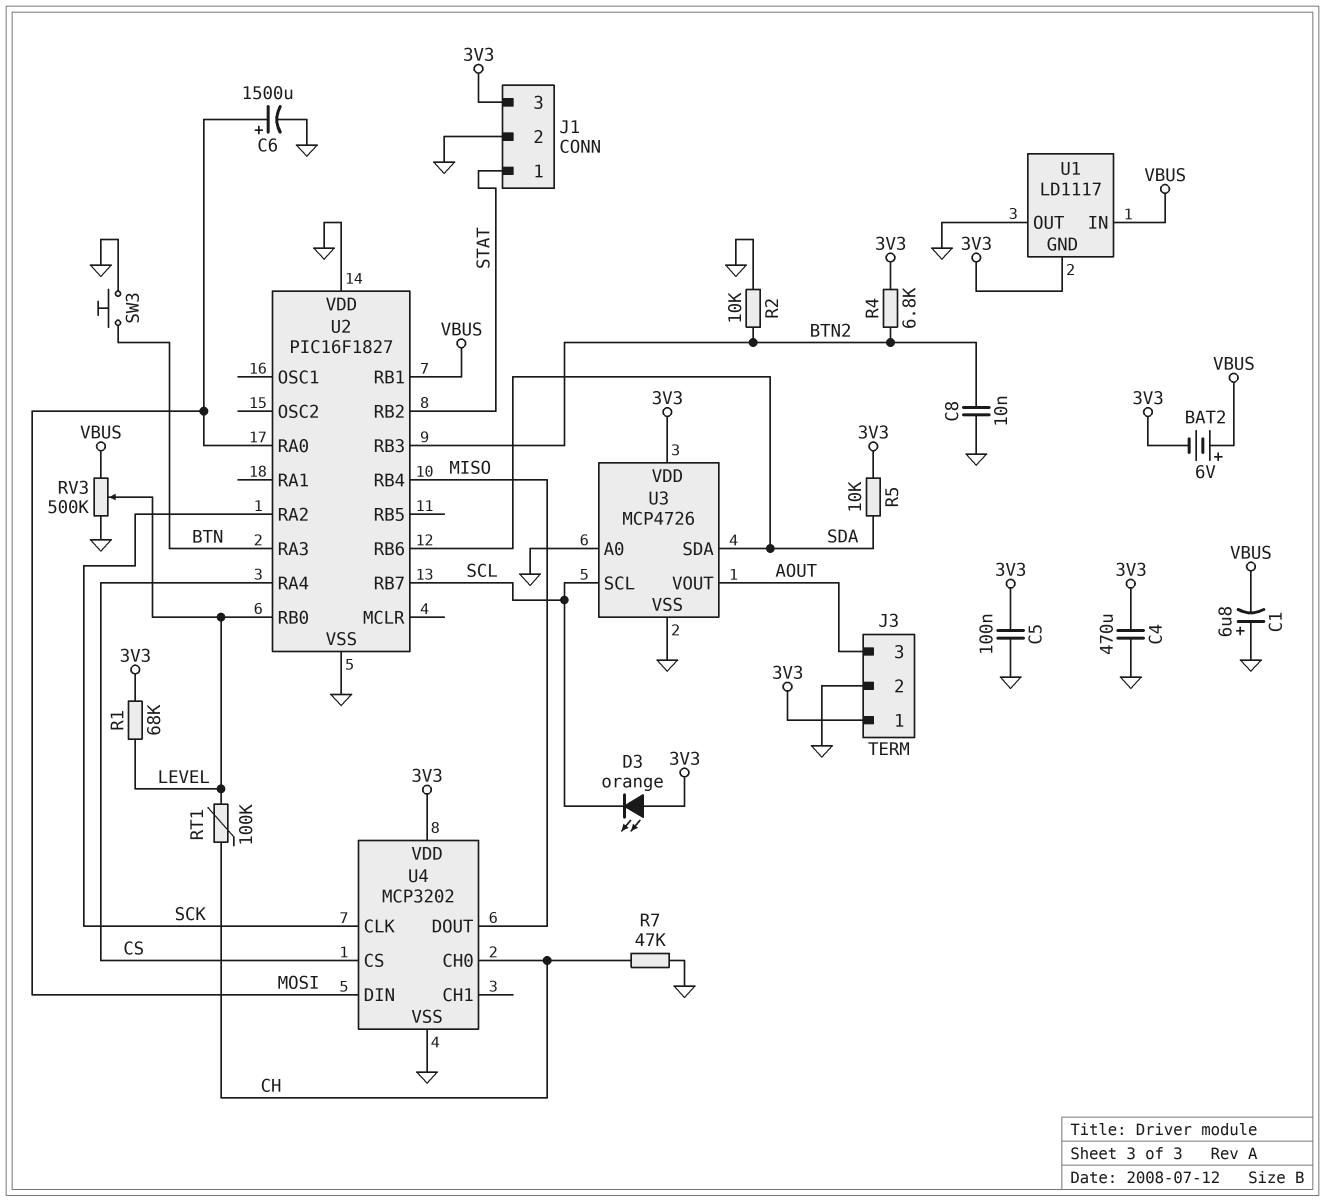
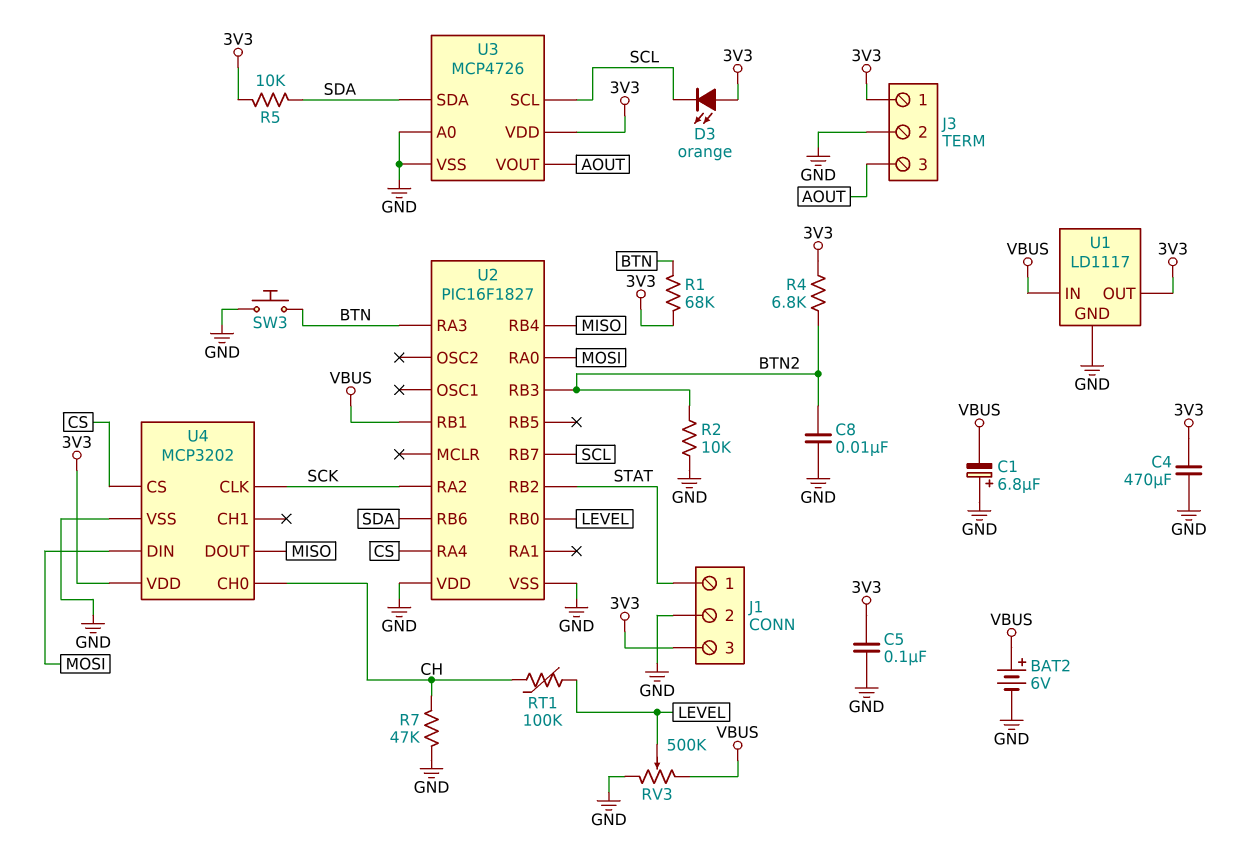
BAT2: 6V (plus VBUS, minus 3V3) -> 6V (plus VBUS, minus GND)
C6: 1500uF (plus MOSI, minus GND) -> none
R1: 68k (3V3, LEVEL) -> 68k (3V3, BTN)
U1 pin GND: 3V3 -> GND
U1 pin OUT: GND -> 3V3

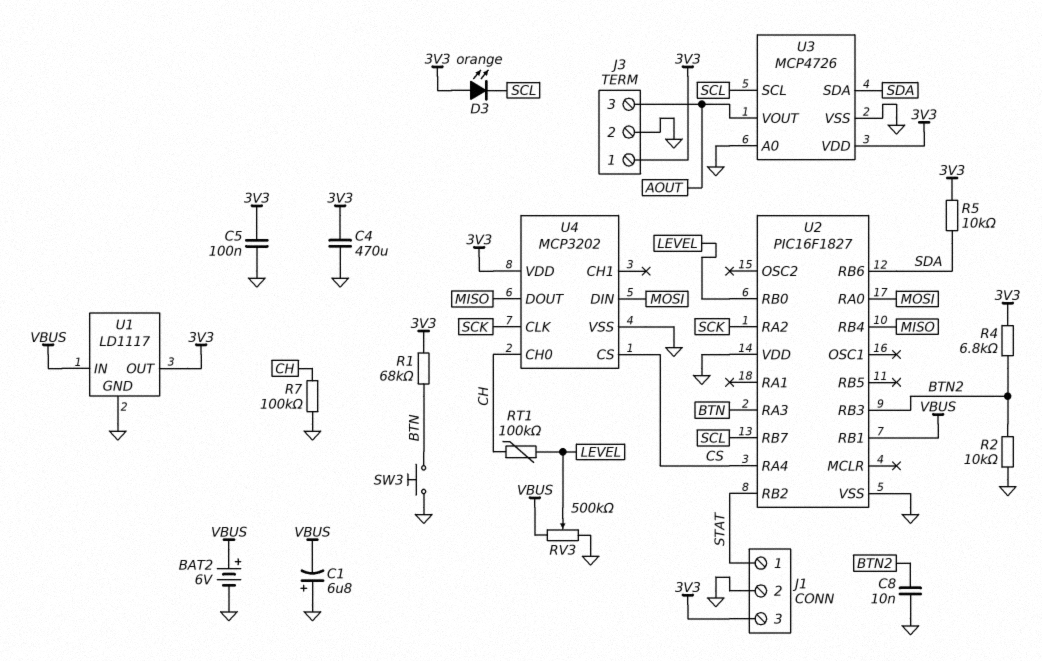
R7: 47k (CH, GND) -> 100k (CH, GND)

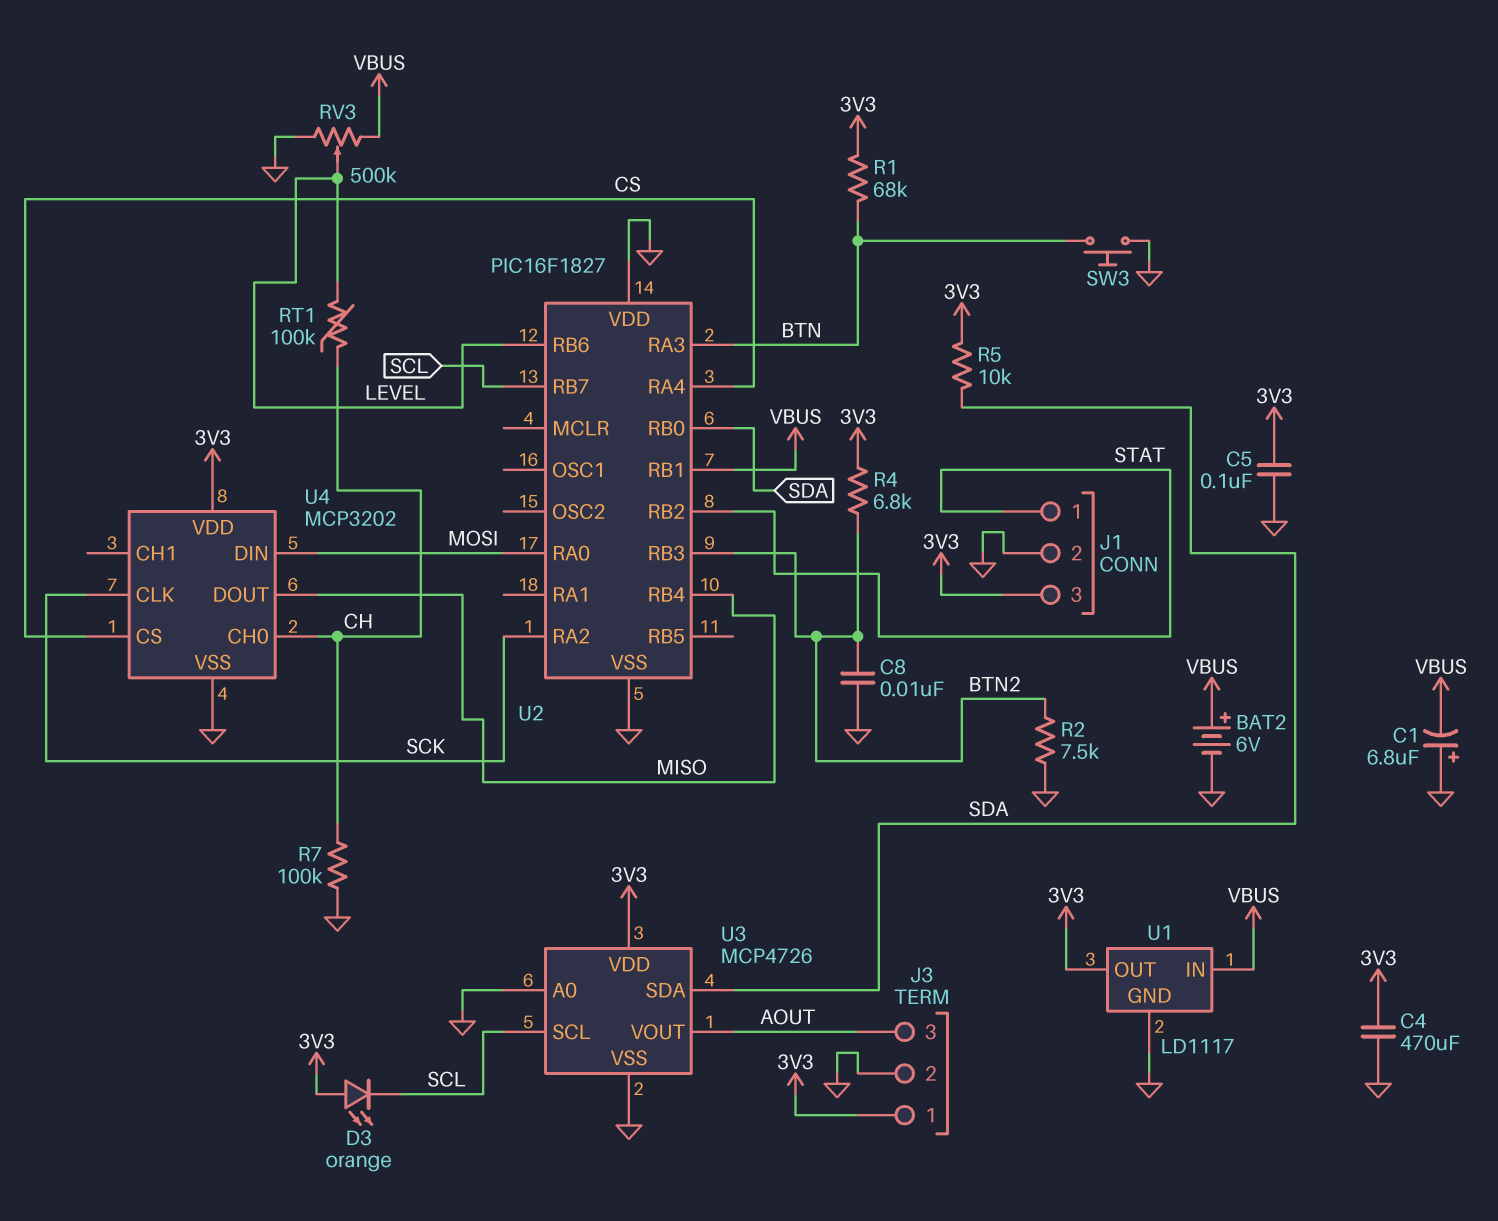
R2: 10k (BTN2, GND) -> 7.5k (BTN2, GND)
U2 pin RB0: LEVEL -> SDA
U2 pin RB6: SDA -> LEVEL

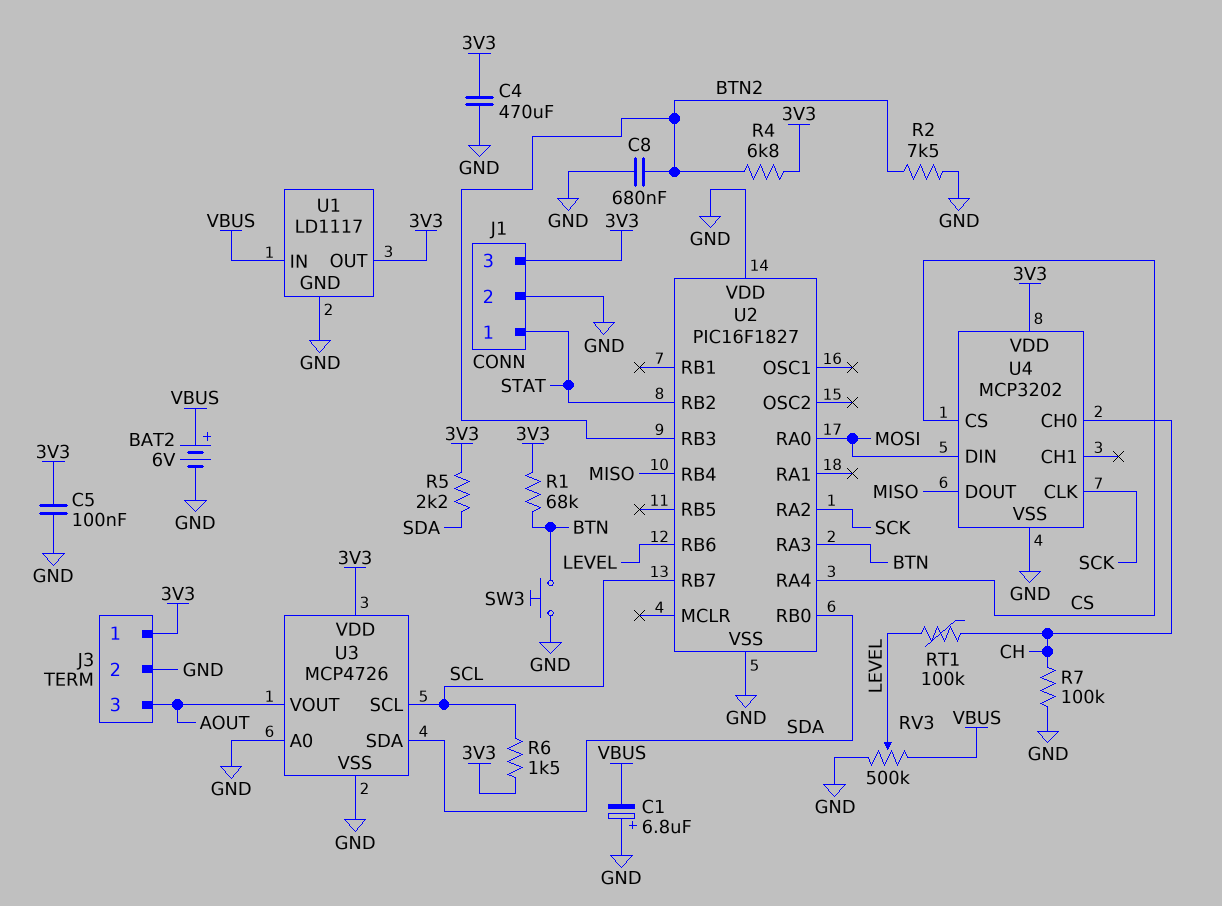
C8: 10nF (BTN2, GND) -> 680nF (BTN2, GND)
D3: LED orange (A 3V3, K SCL) -> none
R5: 10k (3V3, SDA) -> 2.2k (3V3, SDA)
R6: none -> 1.5k (3V3, SCL)
U2 pin RB1: VBUS -> none

